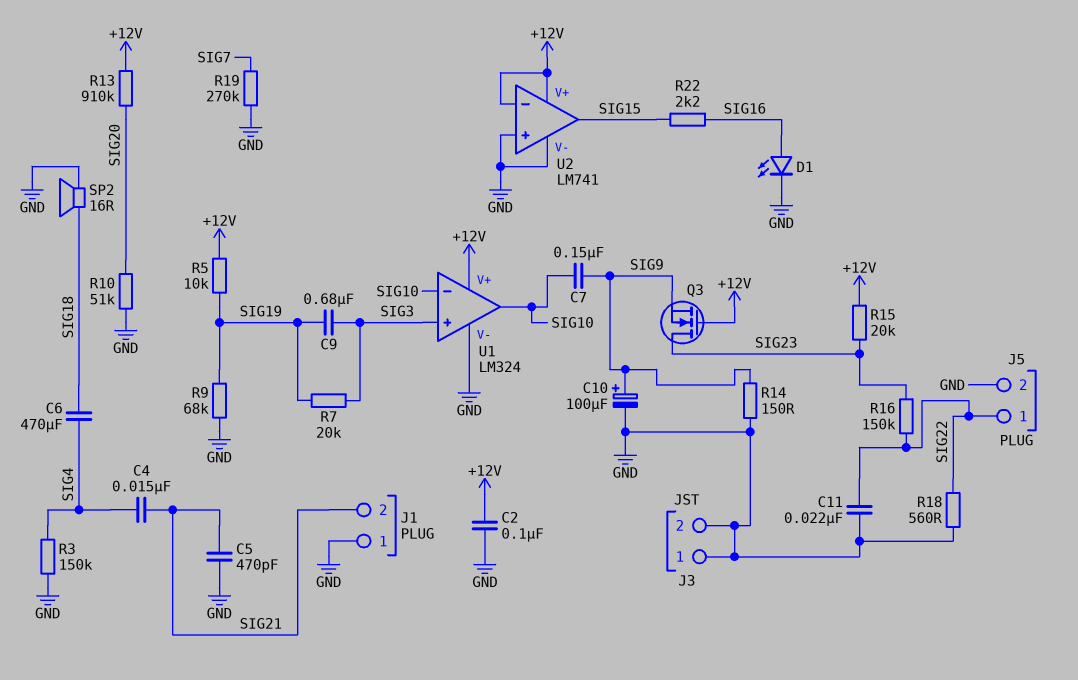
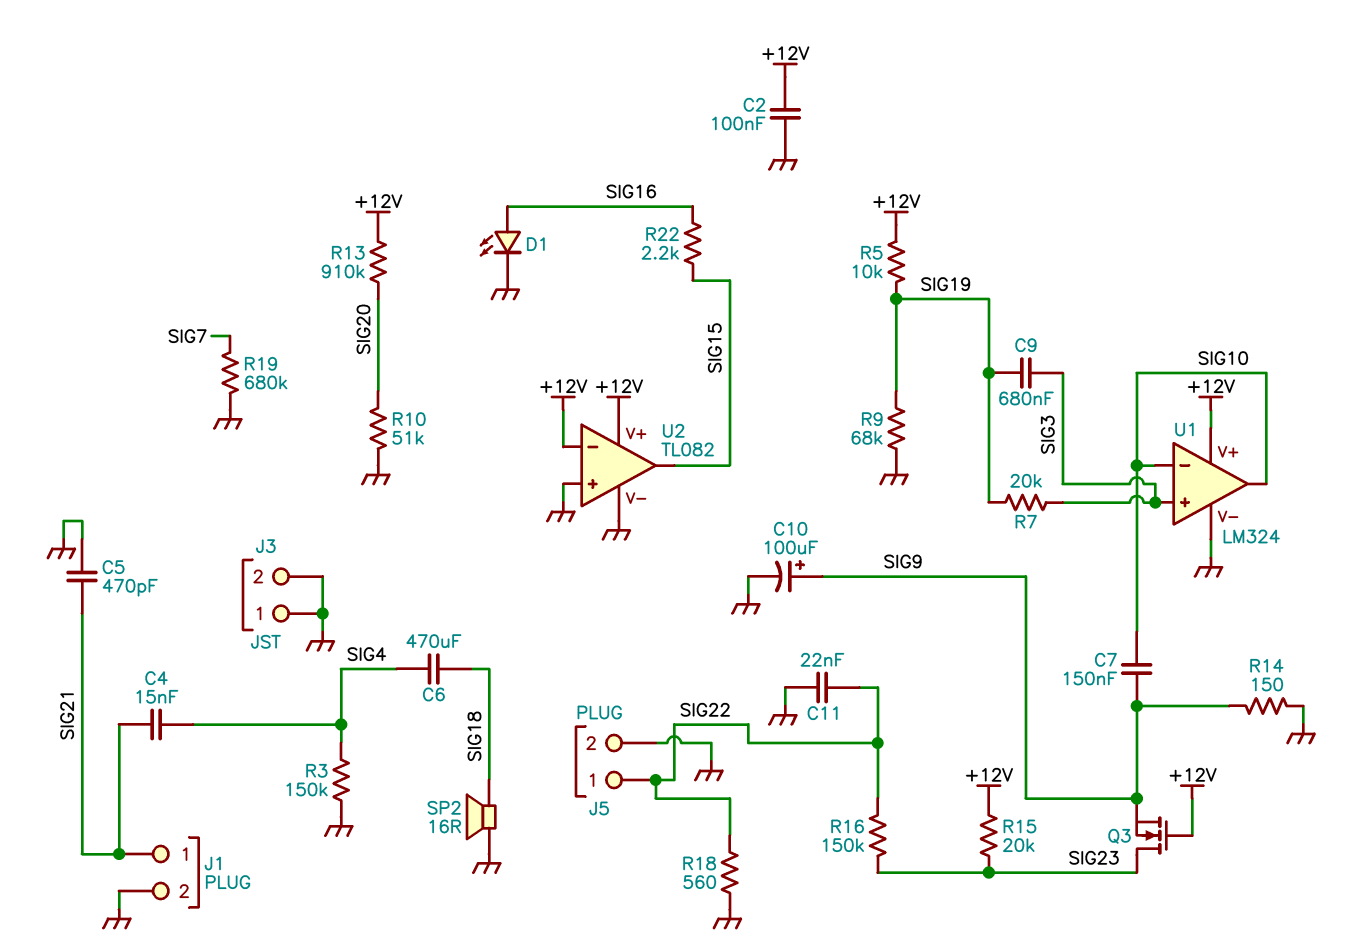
J1 pin 1: GND -> SIG21
J1 pin 2: SIG21 -> GND
R19: 270k (GND, SIG7) -> 680k (GND, SIG7)
U2: LM741 -> TL082

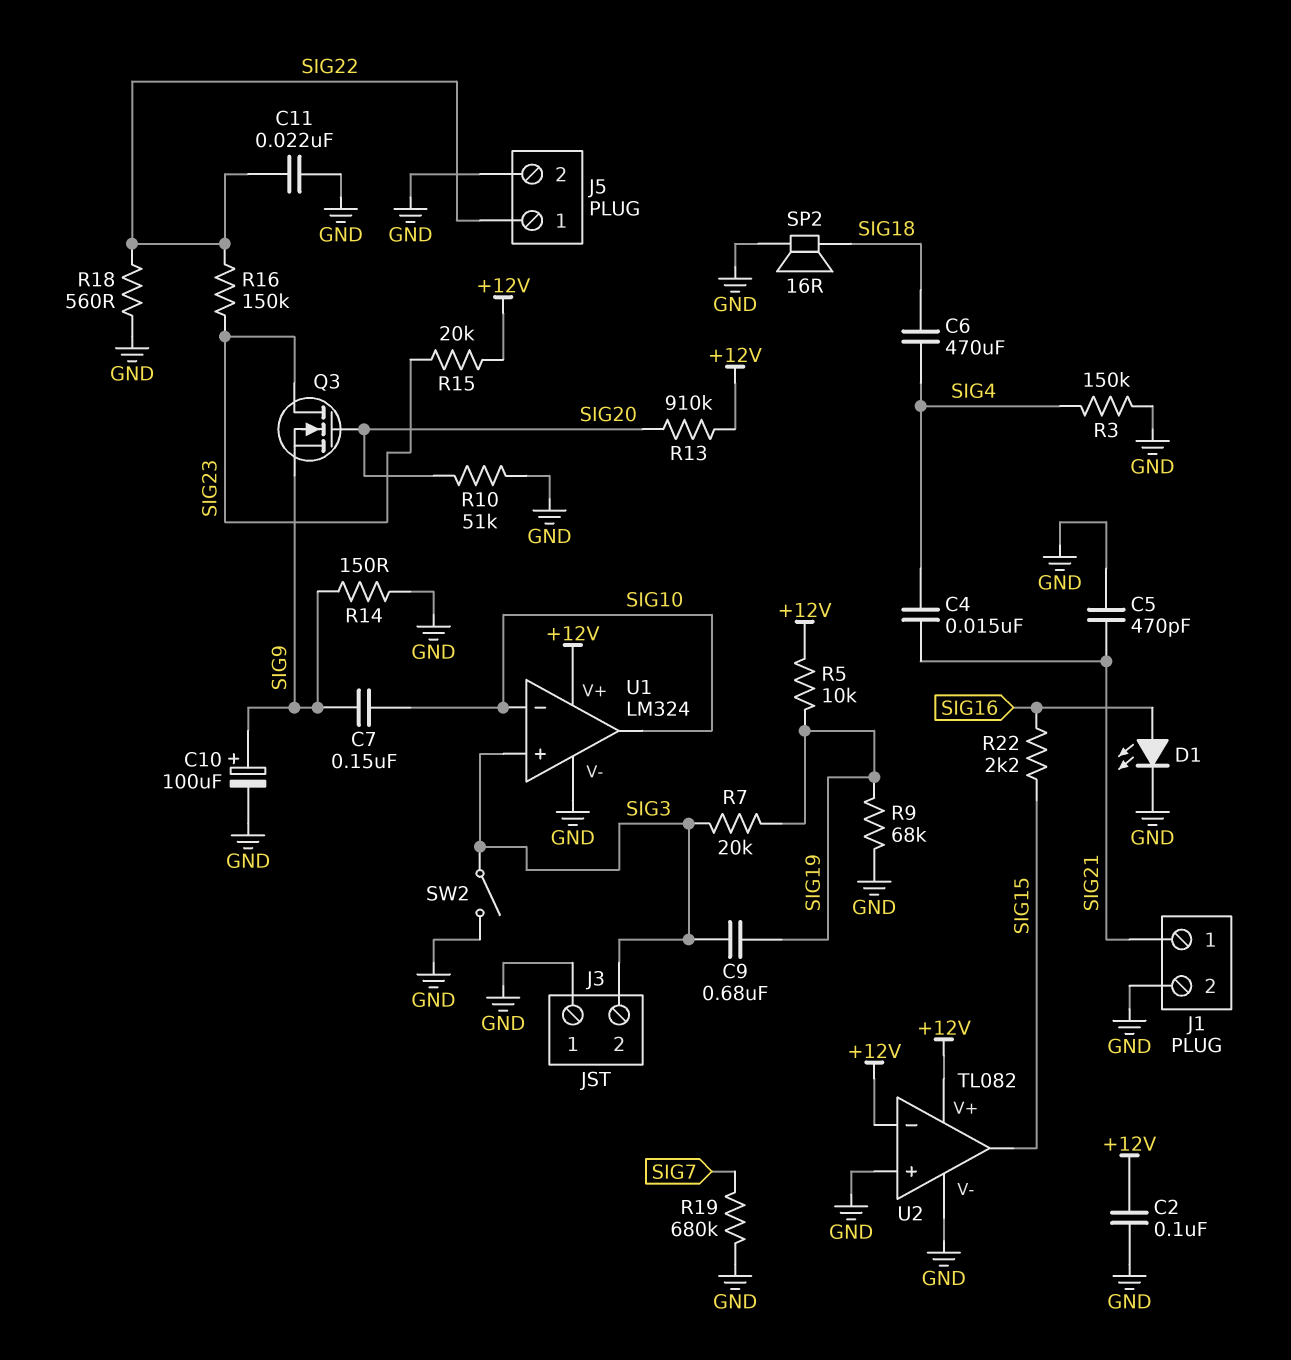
J3 pin 2: GND -> SIG3
Q3: NMOS (G +12V, D SIG23, S SIG9) -> NMOS (G SIG20, D SIG23, S SIG9)
SW2: none -> switch (GND, SIG3)

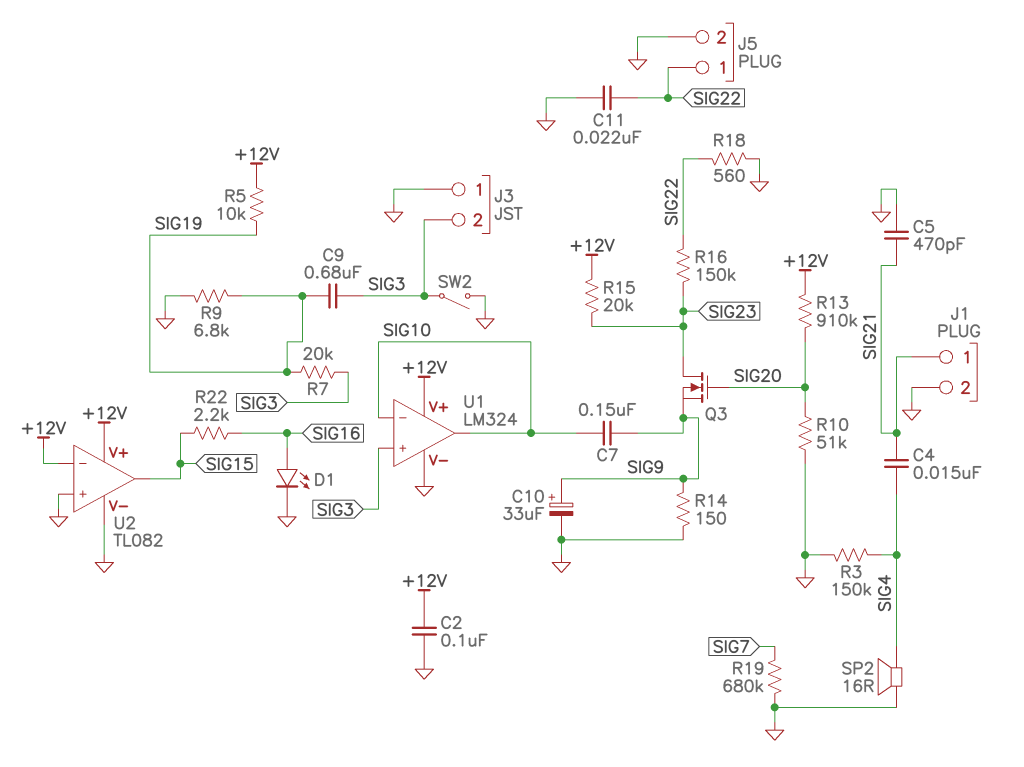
C6: 470uF (SIG4, SIG18) -> none
C10: 100uF (plus SIG9, minus GND) -> 33uF (plus SIG9, minus GND)
R9: 68k (GND, SIG19) -> 6.8k (GND, SIG19)
SP2: speaker 16R (GND, SIG18) -> speaker 16R (GND, SIG4)

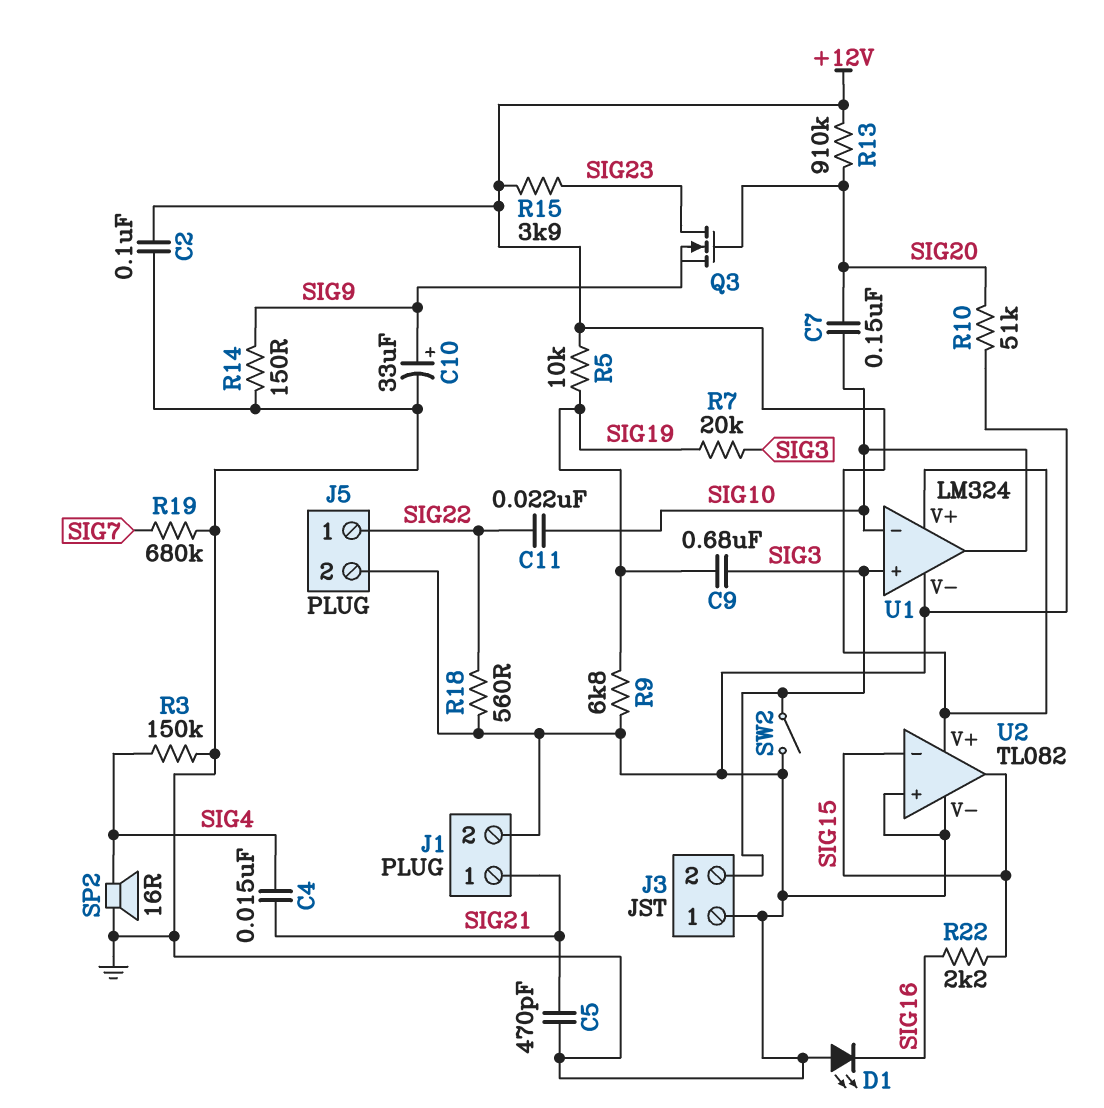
C7: 150nF (SIG9, SIG10) -> 150nF (SIG10, SIG20)
C11: 22nF (GND, SIG22) -> 22nF (SIG10, SIG22)
D1: LED (A SIG16, K GND) -> LED (A GND, K SIG16)
R15: 20k (+12V, SIG23) -> 3.9k (+12V, SIG23)
R16: 150k (SIG22, SIG23) -> none
U2 pin in-: +12V -> SIG15

